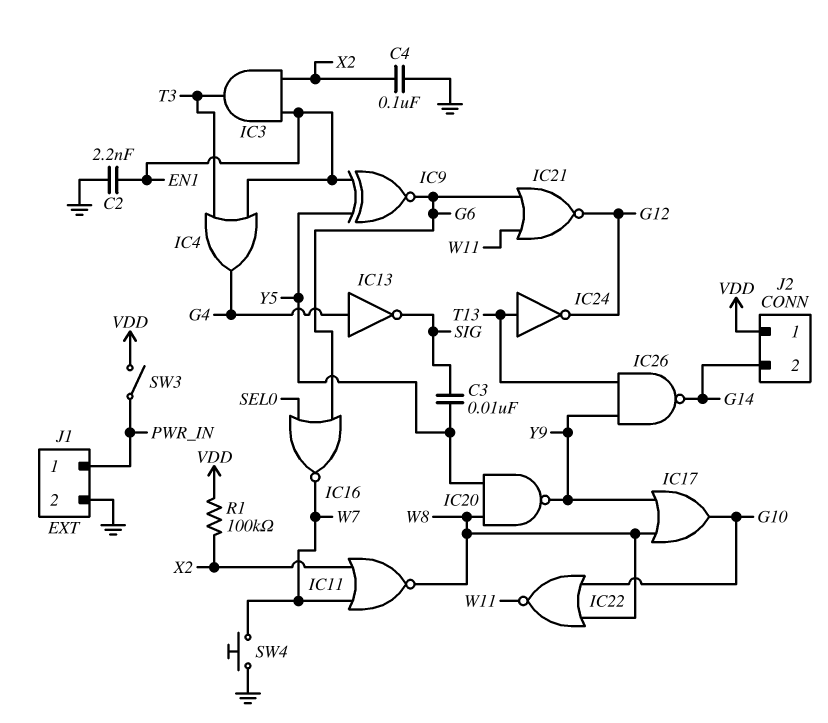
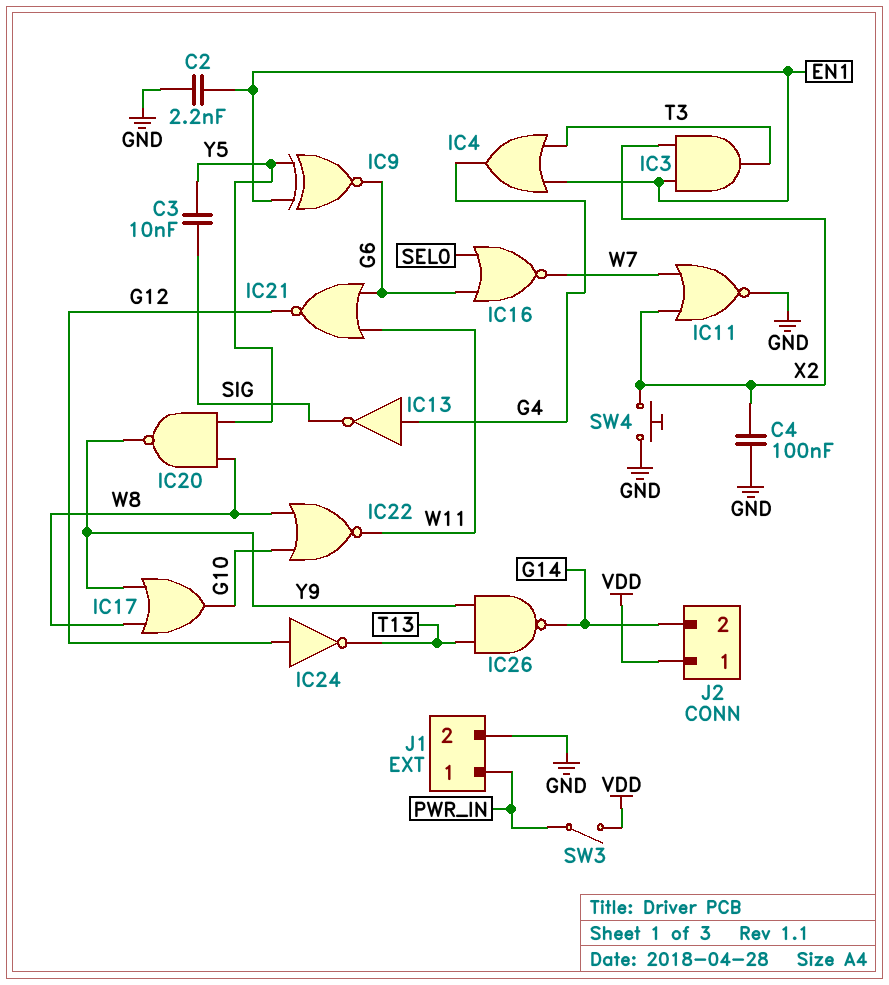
IC11: NOR (in W7, in X2, out W8) -> NOR (in W7, in X2, out GND)
IC24: NOT (in T13, out G12) -> NOT (in G12, out T13)
R1: 100k (VDD, X2) -> none
SW4: button (GND, W7) -> button (GND, X2)

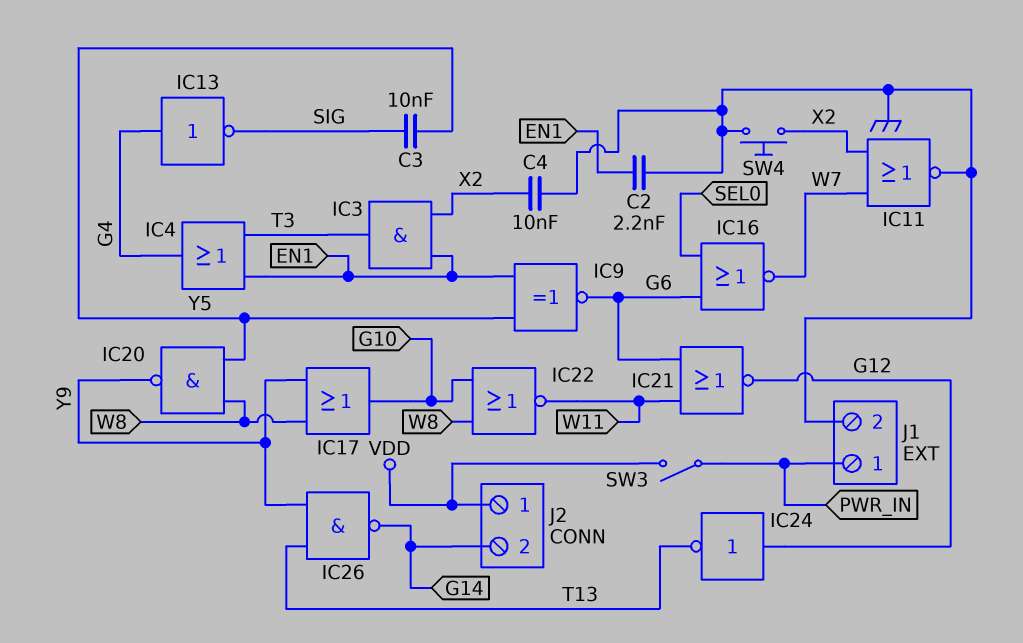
C4: 100nF (GND, X2) -> 10nF (GND, X2)

